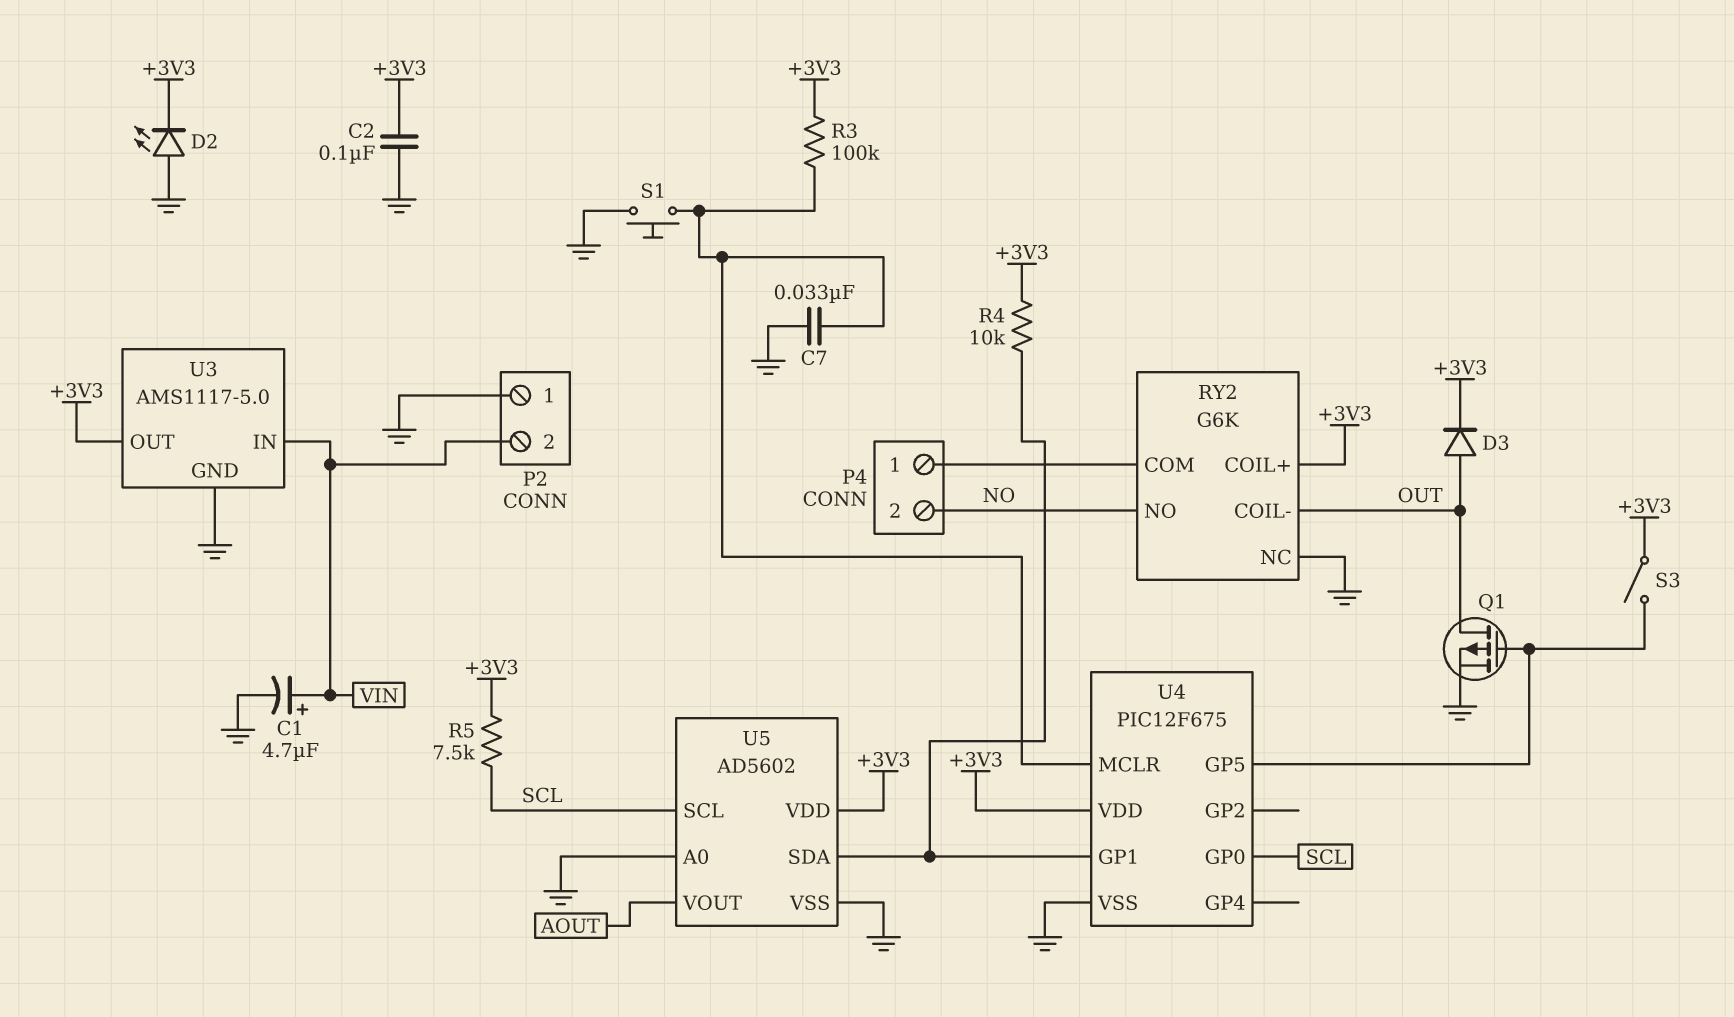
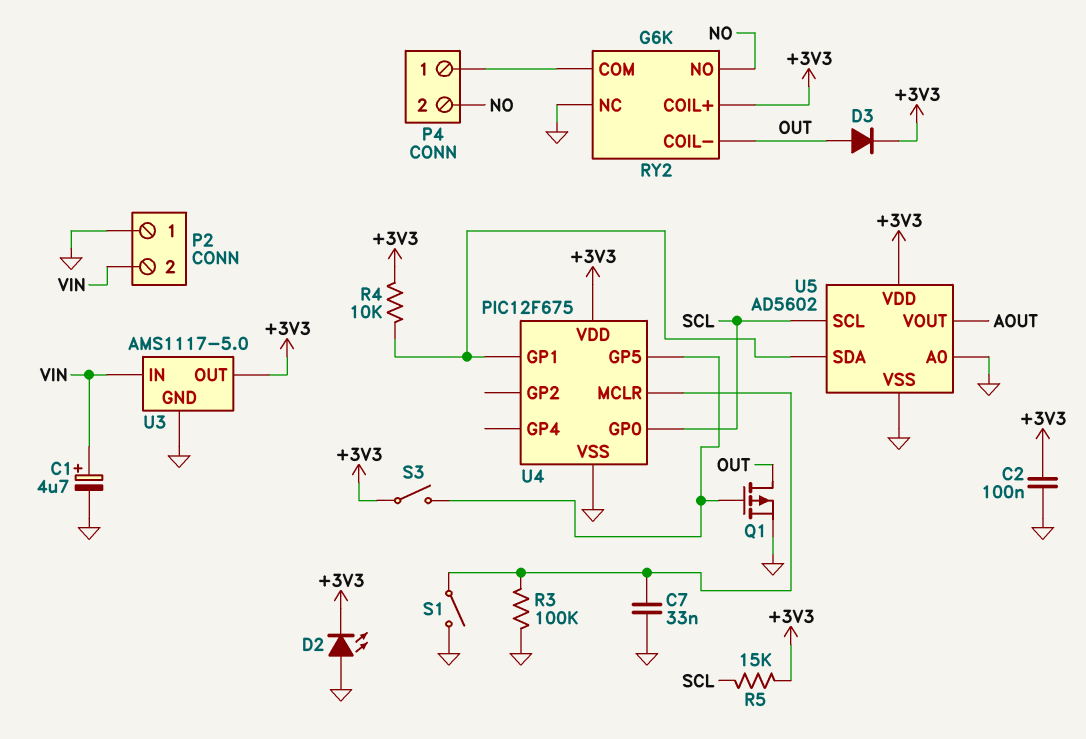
R3: 100k (+3V3, U4/MCLR) -> 100k (GND, U4/MCLR)
R5: 7.5k (+3V3, SCL) -> 15k (+3V3, SCL)
S1: button (GND, U4/MCLR) -> switch (GND, U4/MCLR)

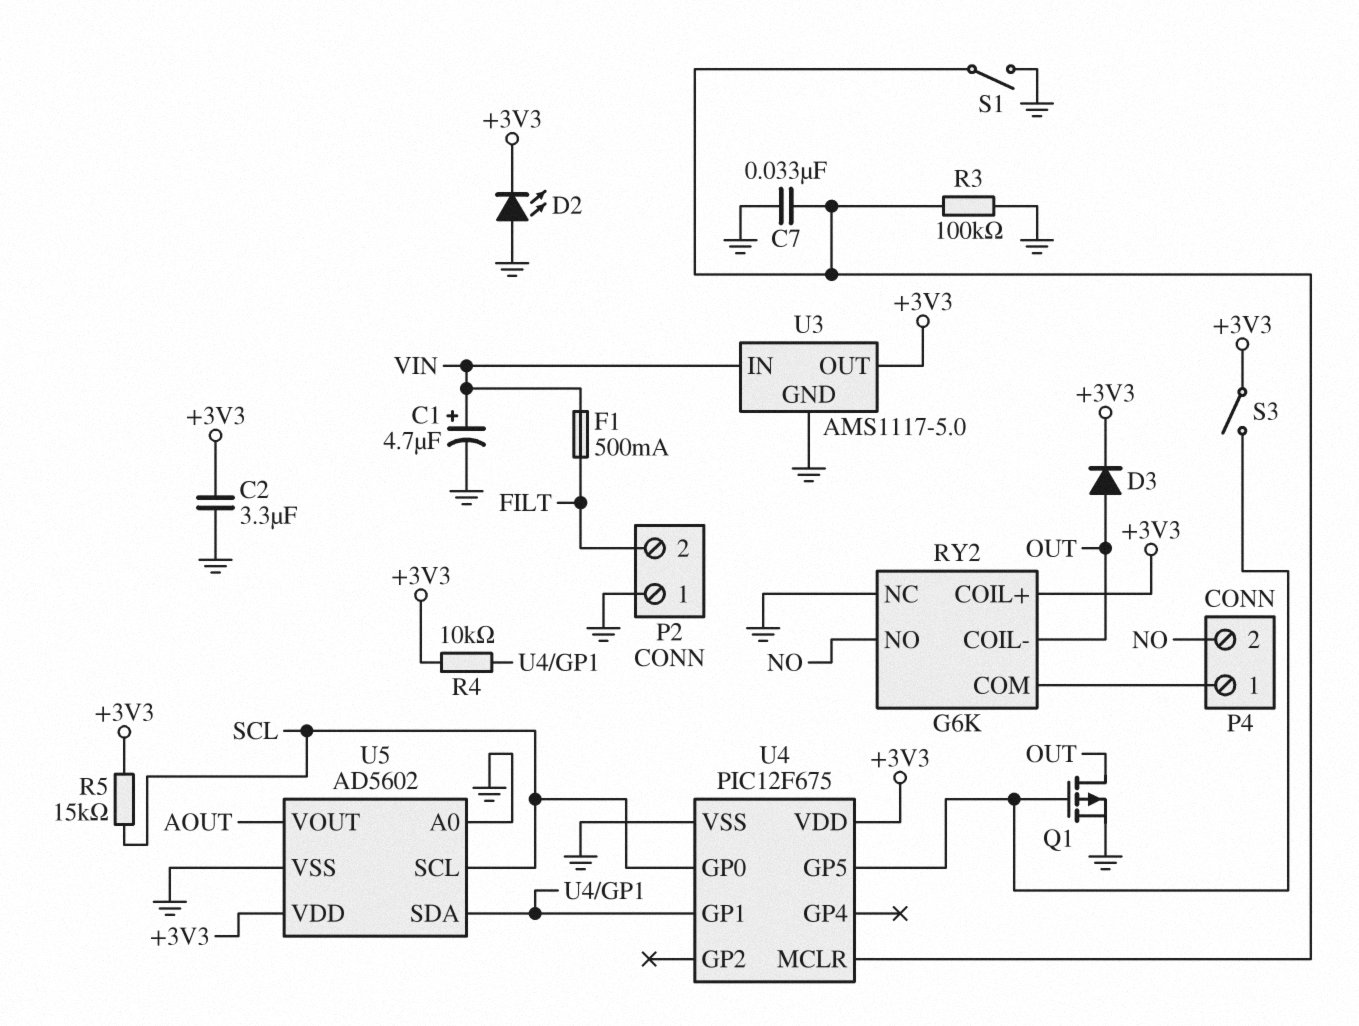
C2: 100nF (+3V3, GND) -> 3.3uF (+3V3, GND)
F1: none -> 500mA (FILT, VIN)
P2 pin 2: VIN -> FILT

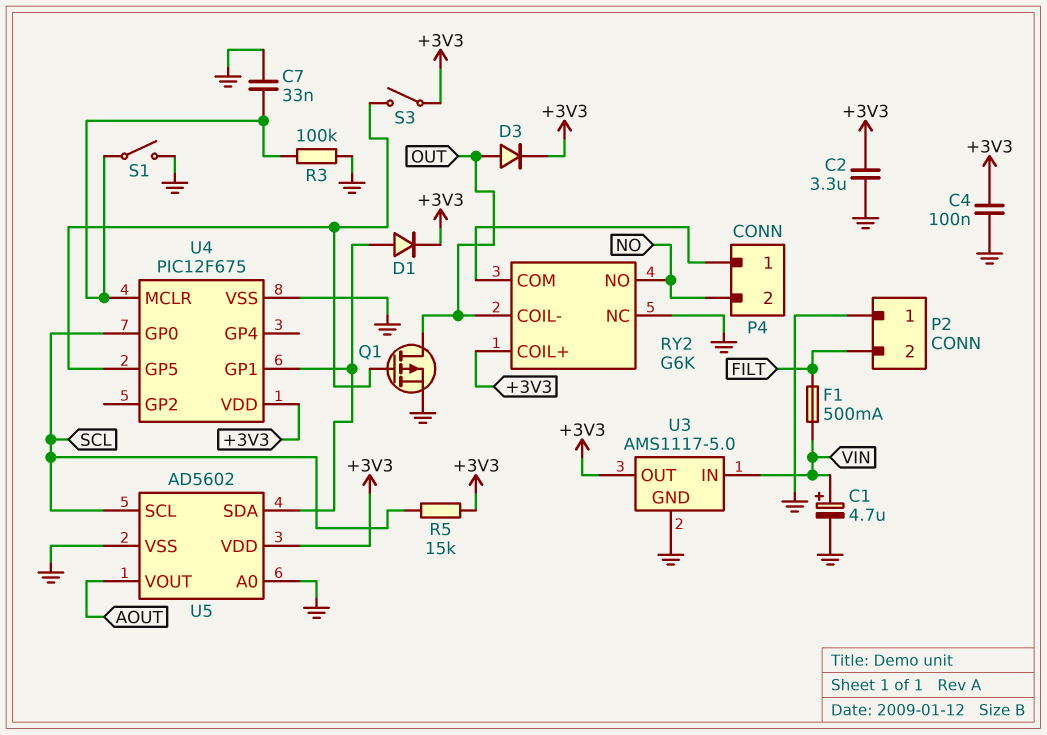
C4: none -> 100nF (+3V3, GND)
D1: none -> diode (A U4/GP1, K +3V3)
D2: LED (A GND, K +3V3) -> none
R4: 10k (+3V3, U4/GP1) -> none

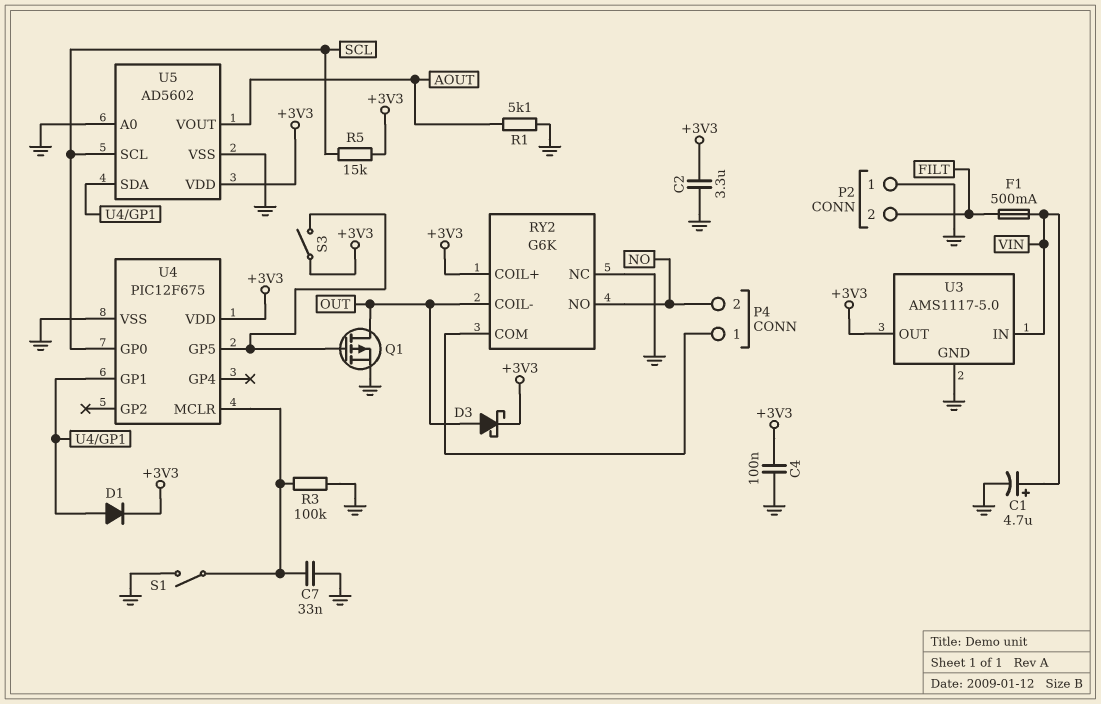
D3: diode (A OUT, K +3V3) -> schottky (A OUT, K +3V3)
R1: none -> 5.1k (AOUT, GND)

